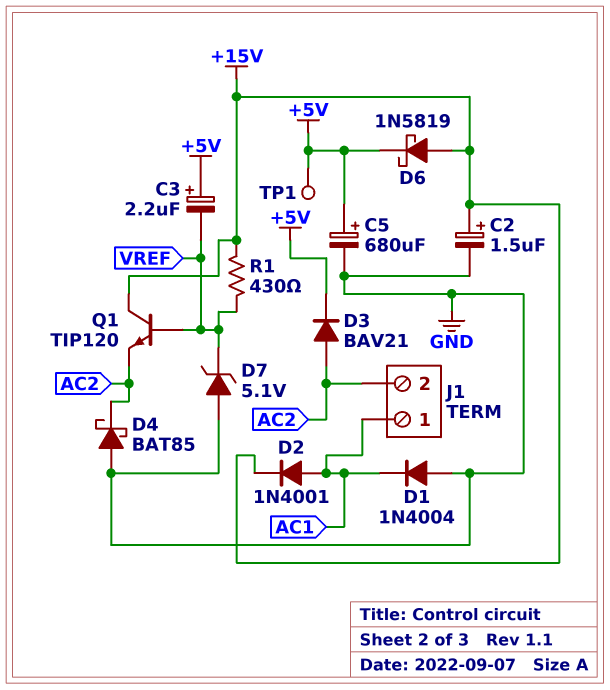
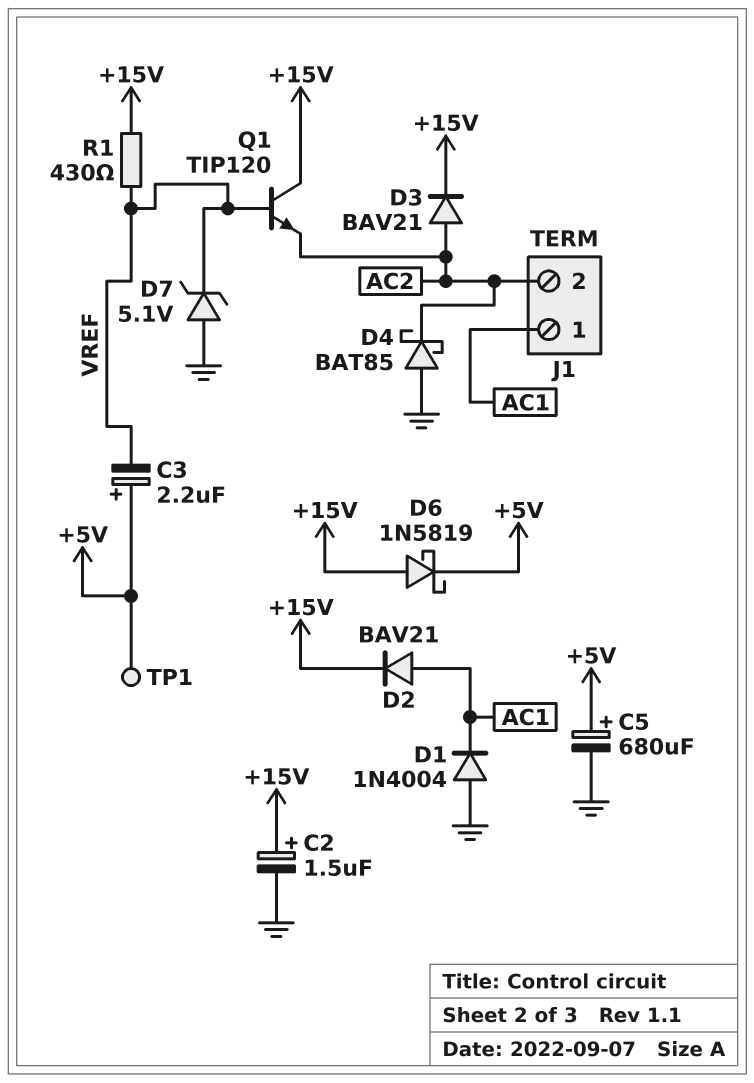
D2: diode 1N4001 (A AC1, K +15V) -> diode BAV21 (A AC1, K +15V)
D3: diode BAV21 (A AC2, K +5V) -> diode BAV21 (A AC2, K +15V)

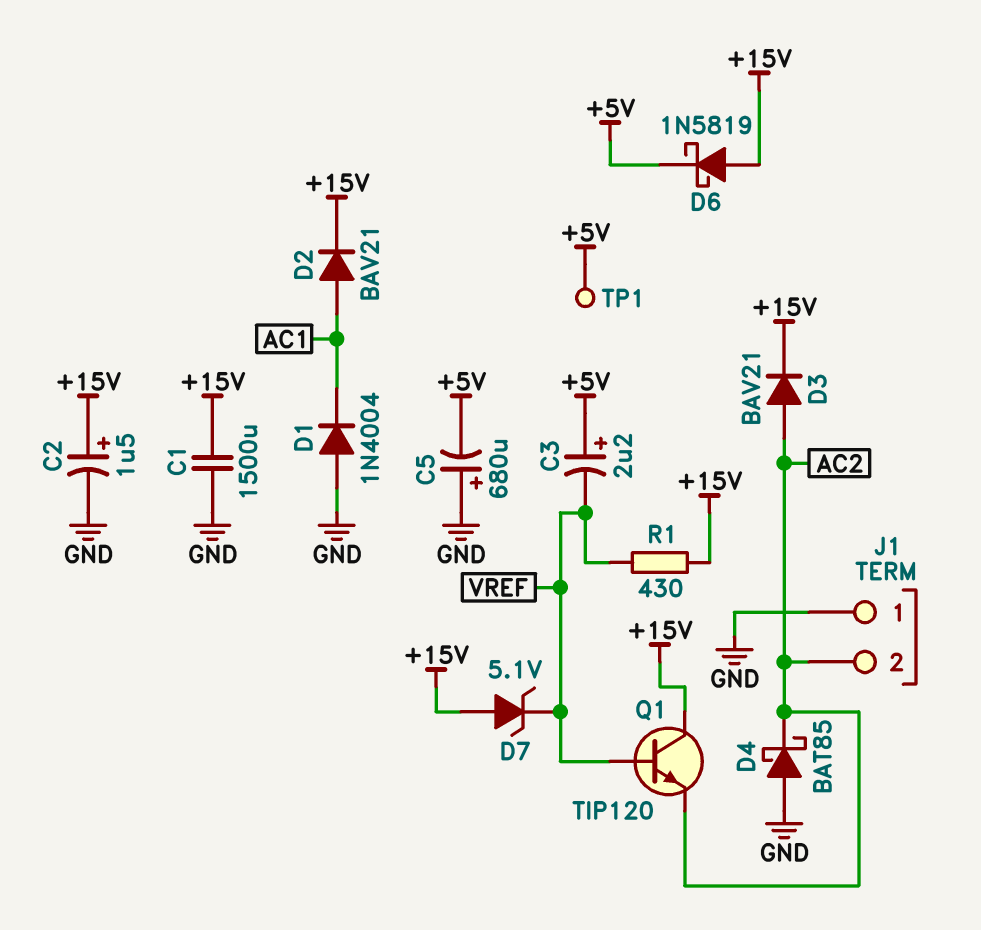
C1: none -> 1500uF (+15V, GND)
C5: 680uF (plus +5V, minus GND) -> 680uF (plus GND, minus +5V)
D7: zener 5.1V (A GND, K VREF) -> zener 5.1V (A +15V, K VREF)
J1 pin 1: AC1 -> GND

